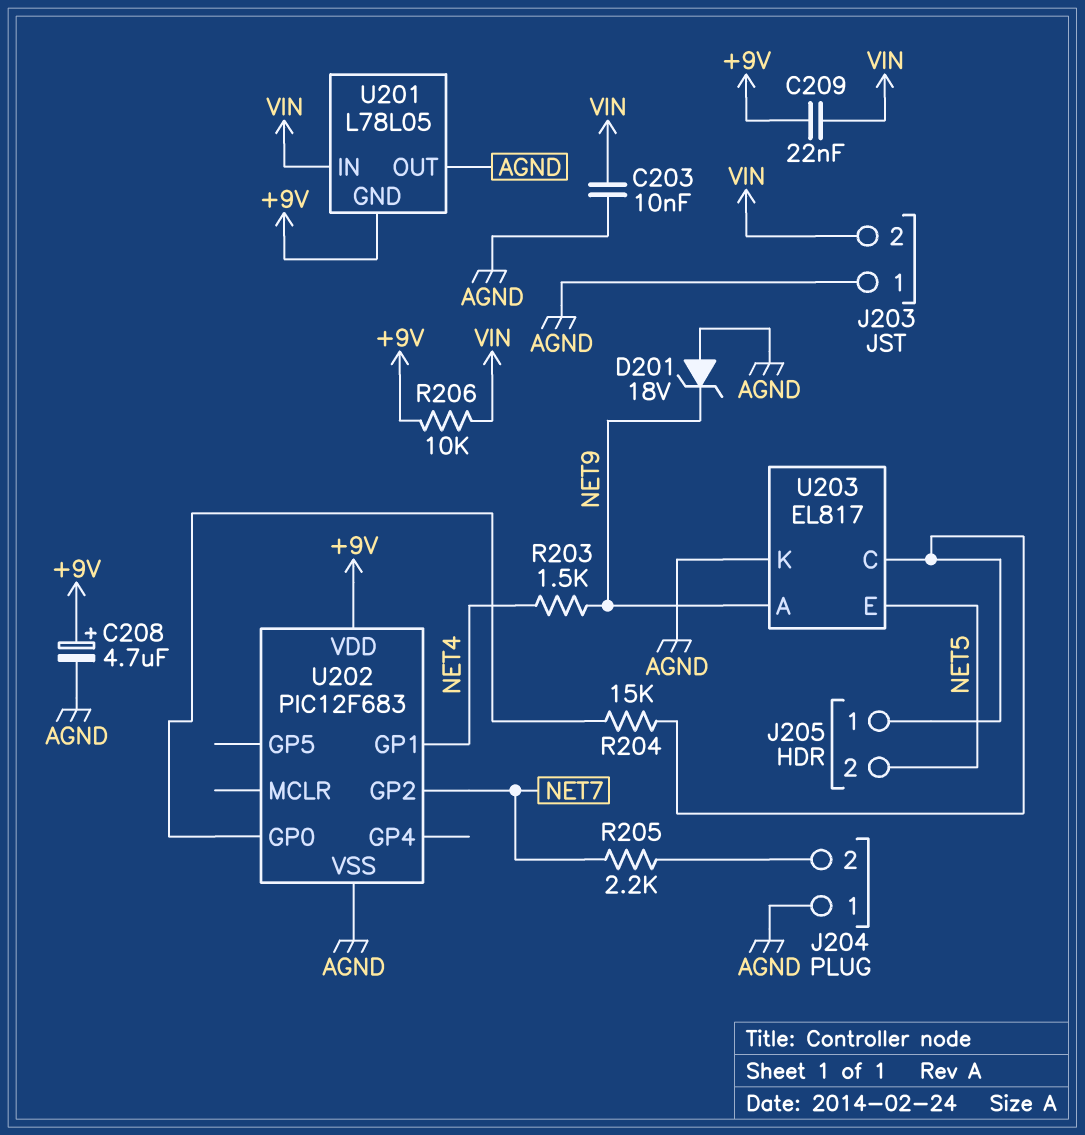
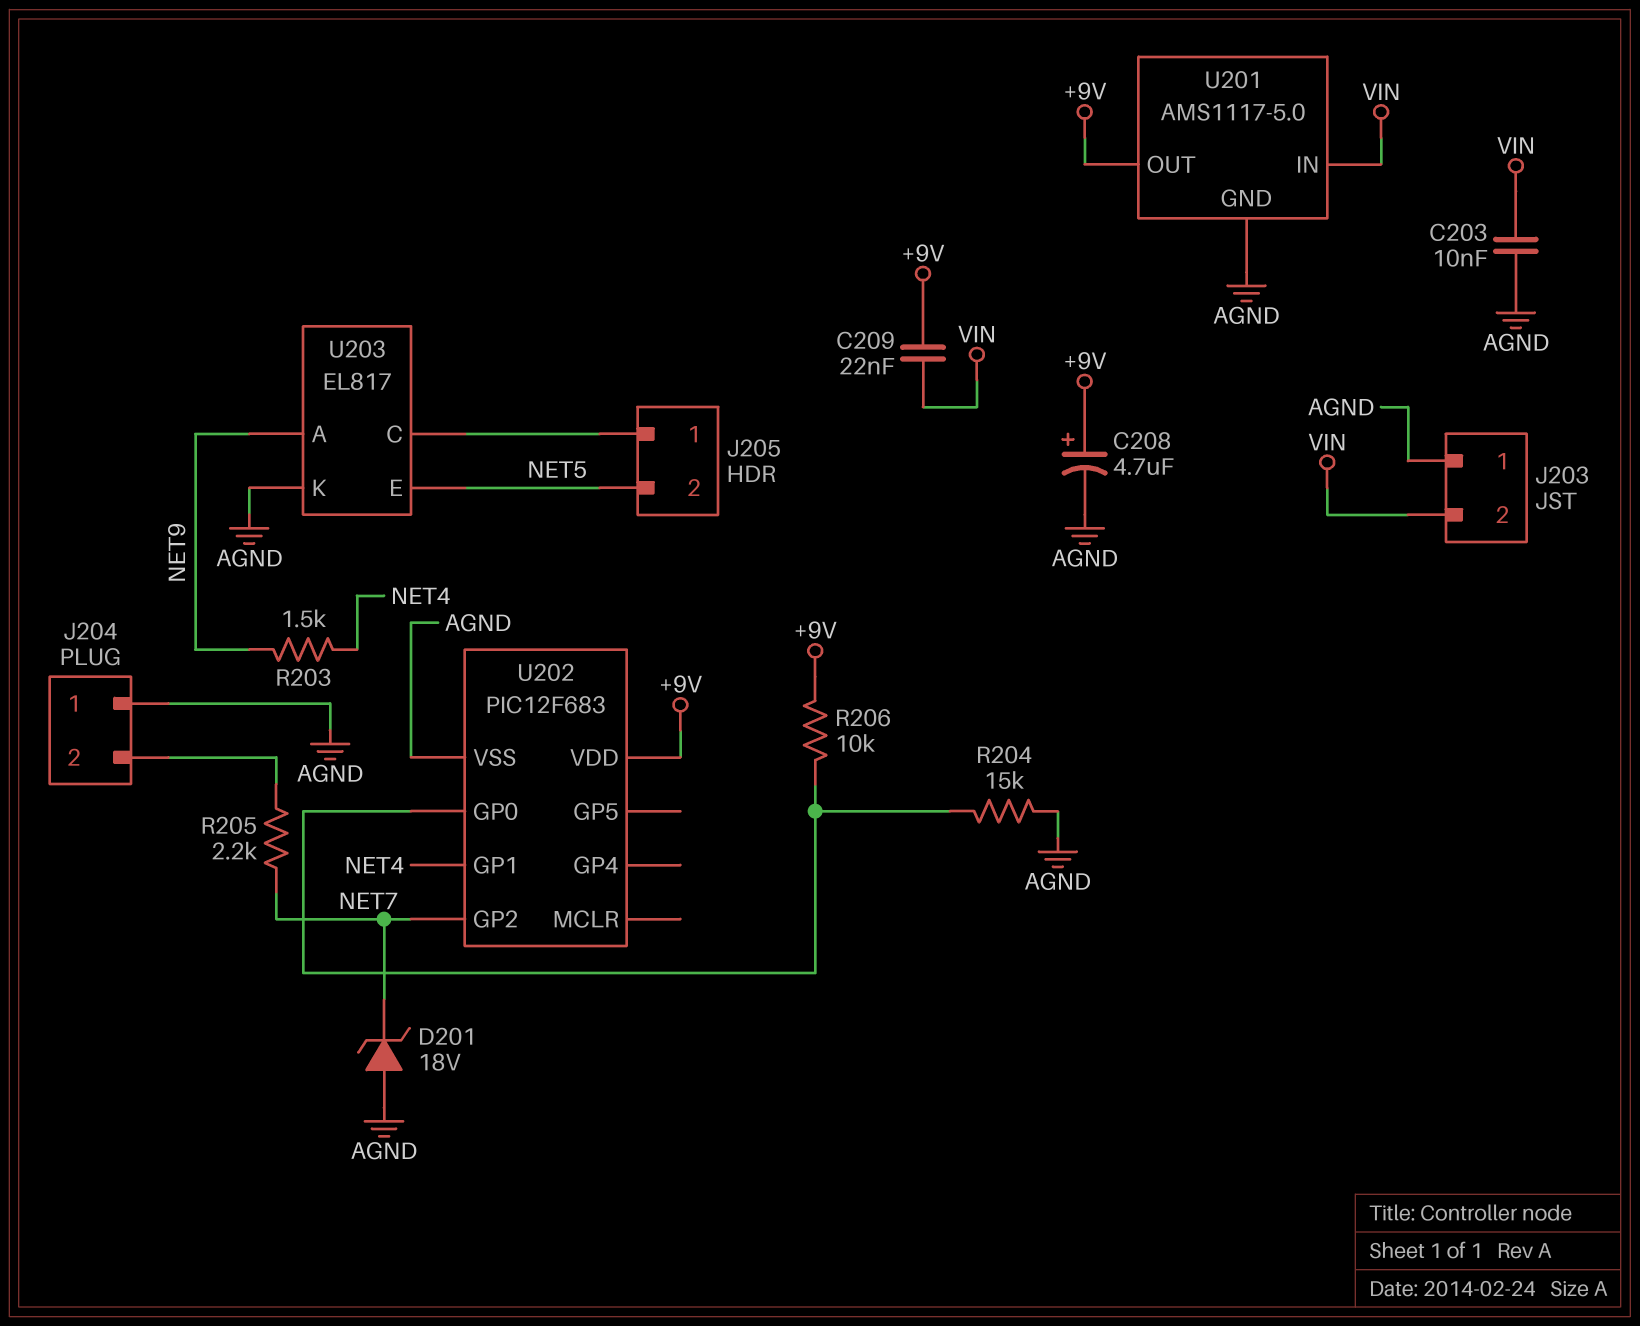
D201: zener 18V (A AGND, K NET9) -> zener 18V (A AGND, K NET7)
R204: 15k (J205/1, U202/GP0) -> 15k (AGND, U202/GP0)
R206: 10k (+9V, VIN) -> 10k (+9V, U202/GP0)
U201: L78L05 -> AMS1117-5.0
U201 pin GND: +9V -> AGND
U201 pin OUT: AGND -> +9V

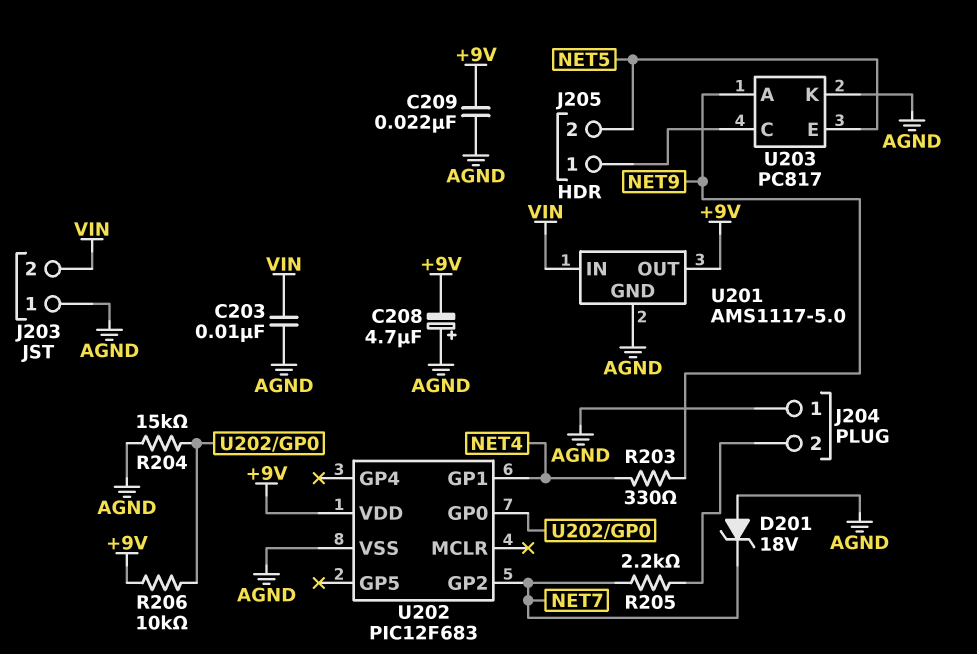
C208: 4.7uF (plus +9V, minus AGND) -> 4.7uF (plus AGND, minus +9V)
C209: 22nF (+9V, VIN) -> 22nF (+9V, AGND)
R203: 1.5k (NET4, NET9) -> 330 (NET4, NET9)
U203: EL817 -> PC817

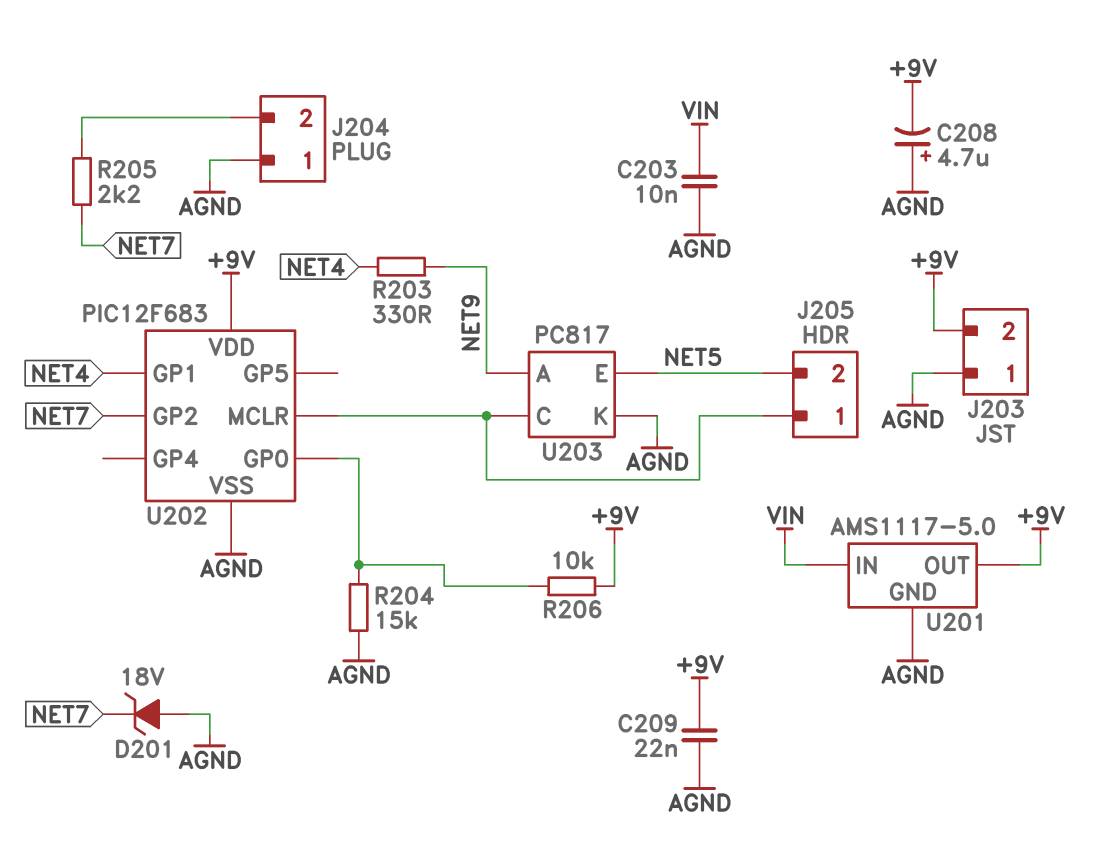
J203 pin 2: VIN -> +9V
U202 pin MCLR: none -> J205/1

